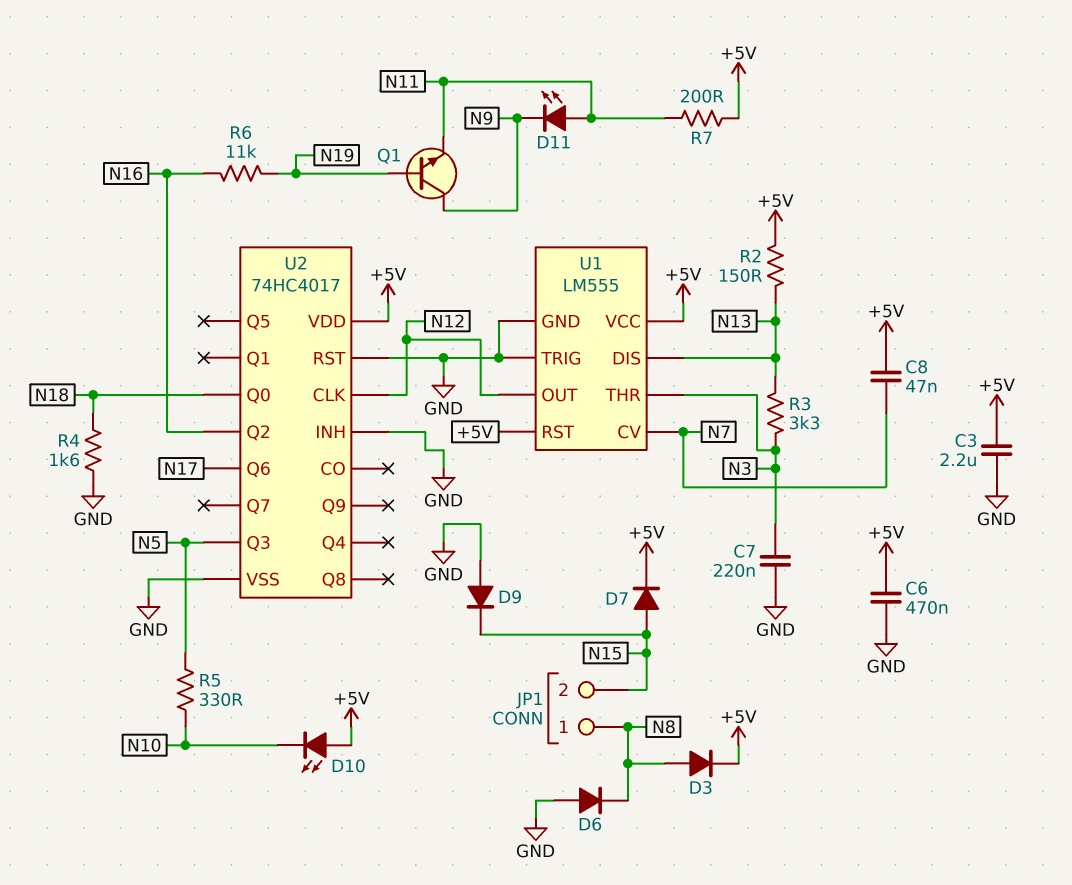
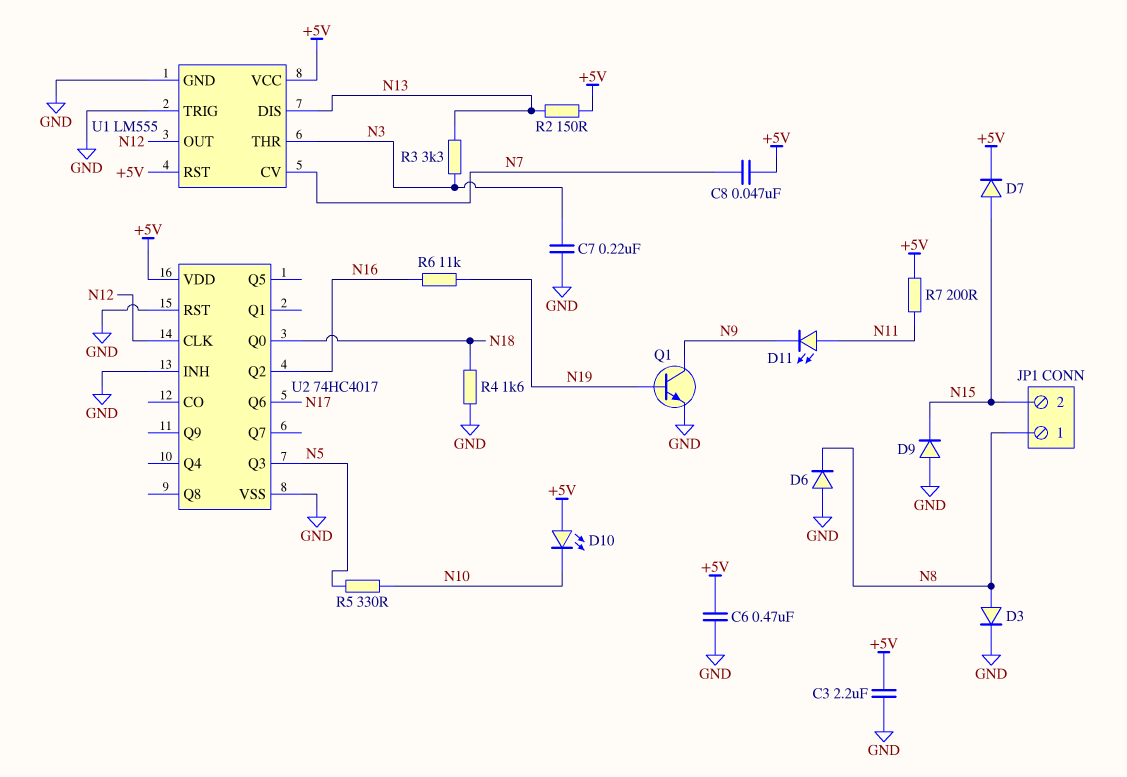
D3: diode (A N8, K +5V) -> diode (A N8, K GND)
Q1: NPN (B N19, C N9, E N11) -> NPN (B N19, C N9, E GND)

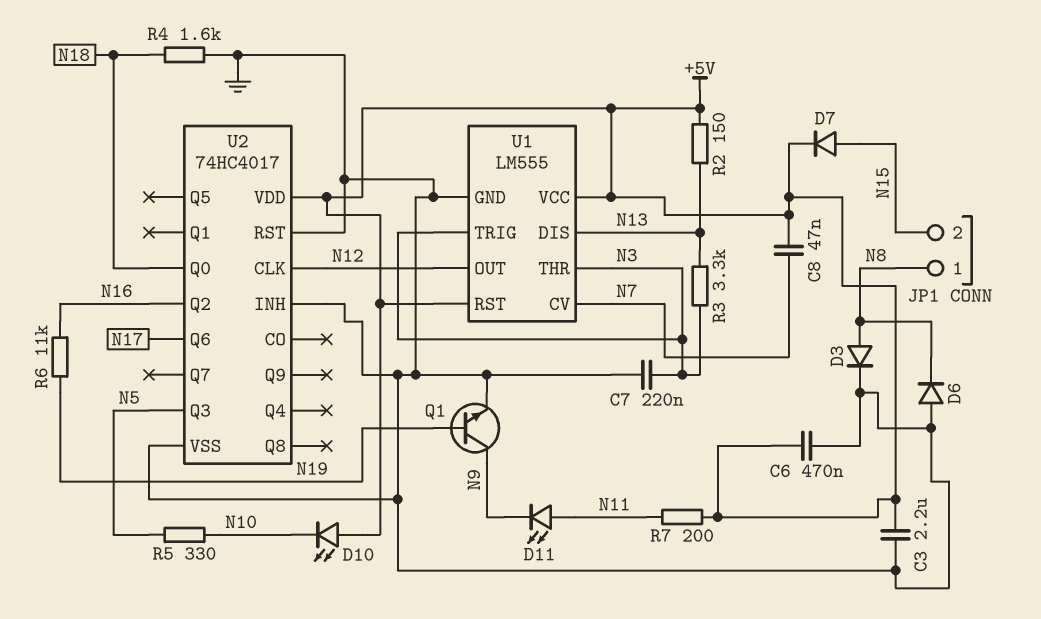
D9: diode (A GND, K N15) -> none
U1 pin TRIG: GND -> N3

